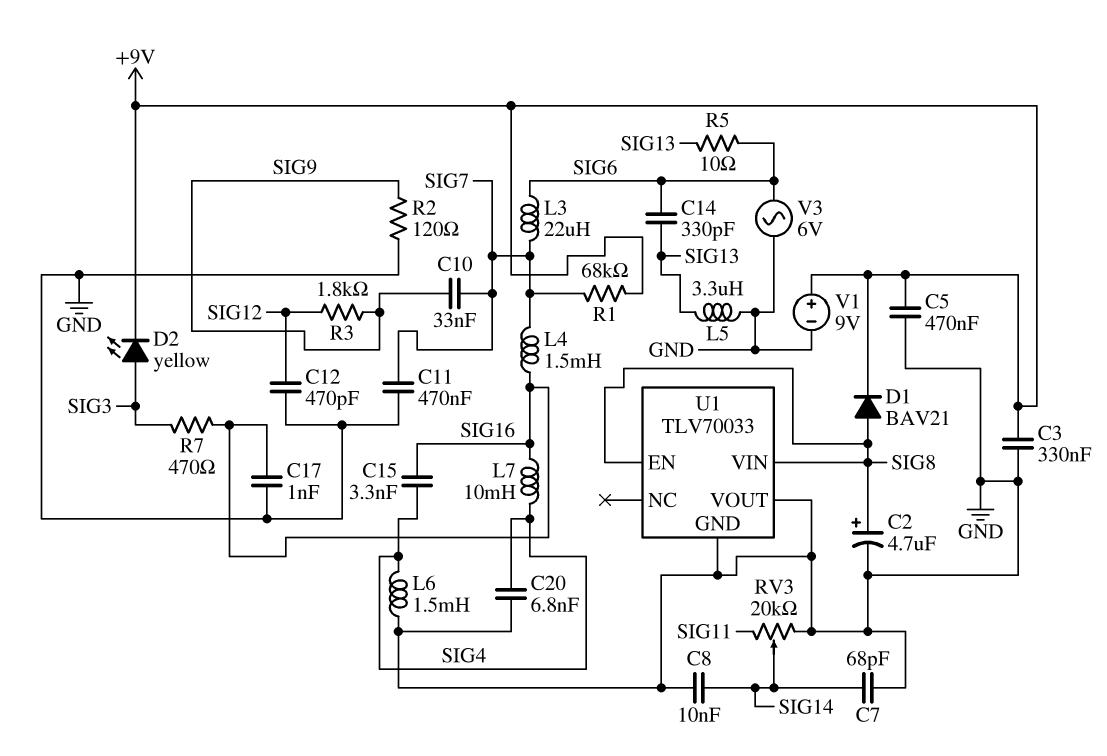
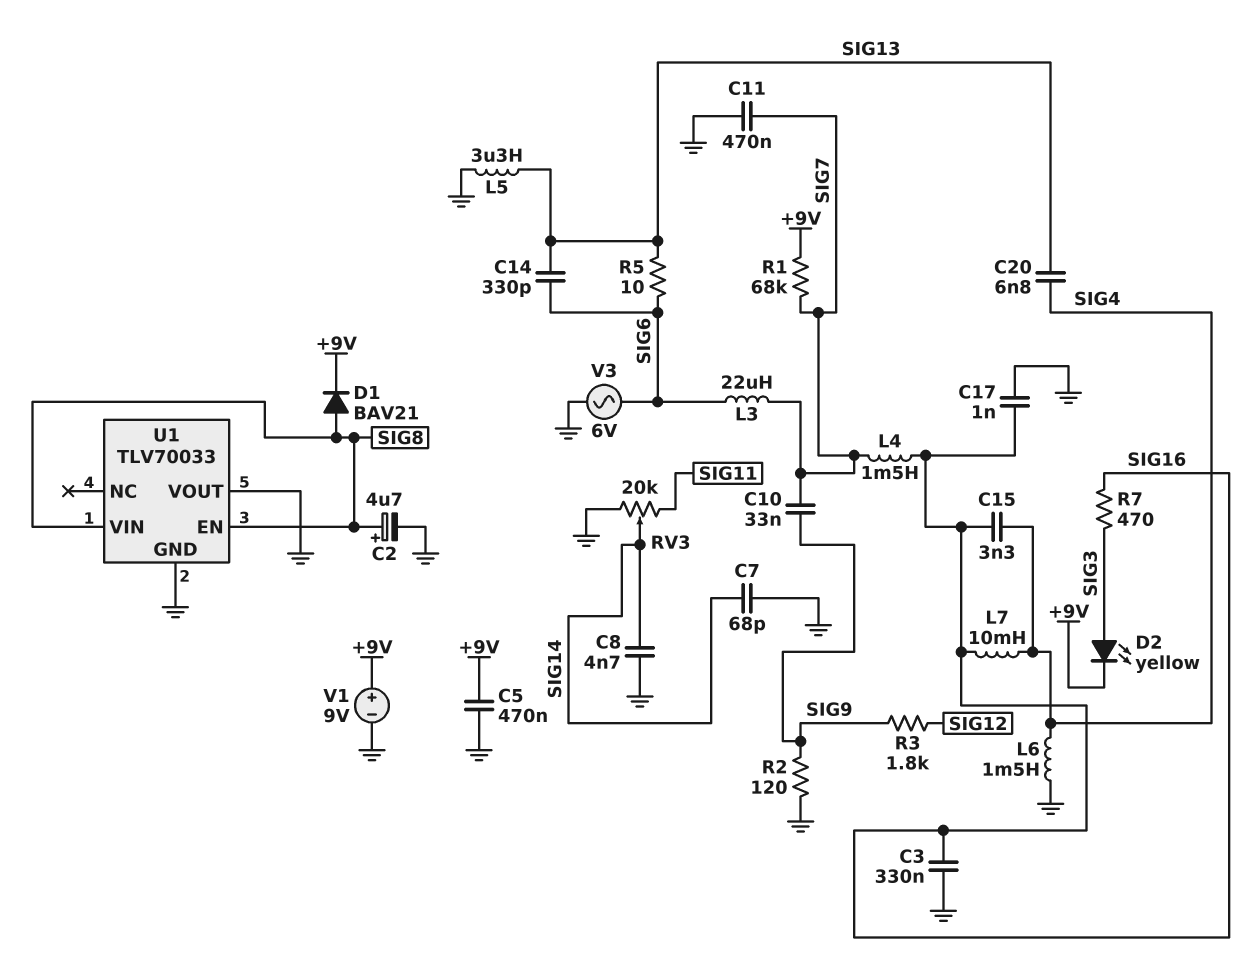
C3: 330nF (+9V, GND) -> 330nF (GND, SIG16)
C8: 10nF (GND, SIG14) -> 4.7nF (GND, SIG14)
C12: 470pF (GND, SIG12) -> none
C20: 6.8nF (GND, SIG4) -> 6.8nF (SIG4, SIG13)

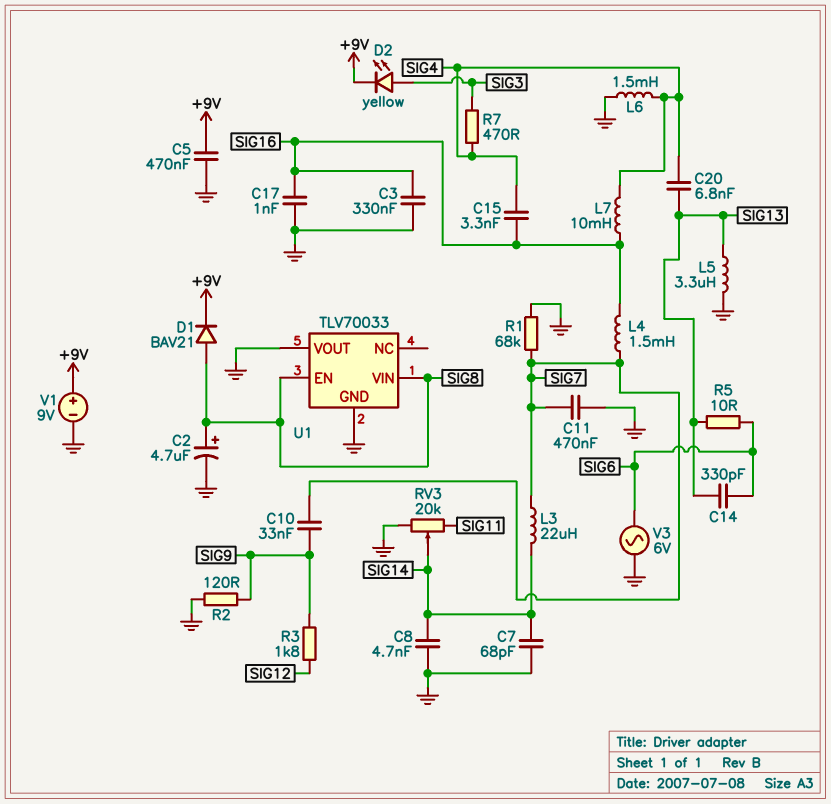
L3: 22uH (SIG6, SIG7) -> 22uH (SIG7, SIG14)
R1: 68k (+9V, SIG7) -> 68k (GND, SIG7)
R7: 470 (SIG3, SIG16) -> 470 (SIG3, SIG4)

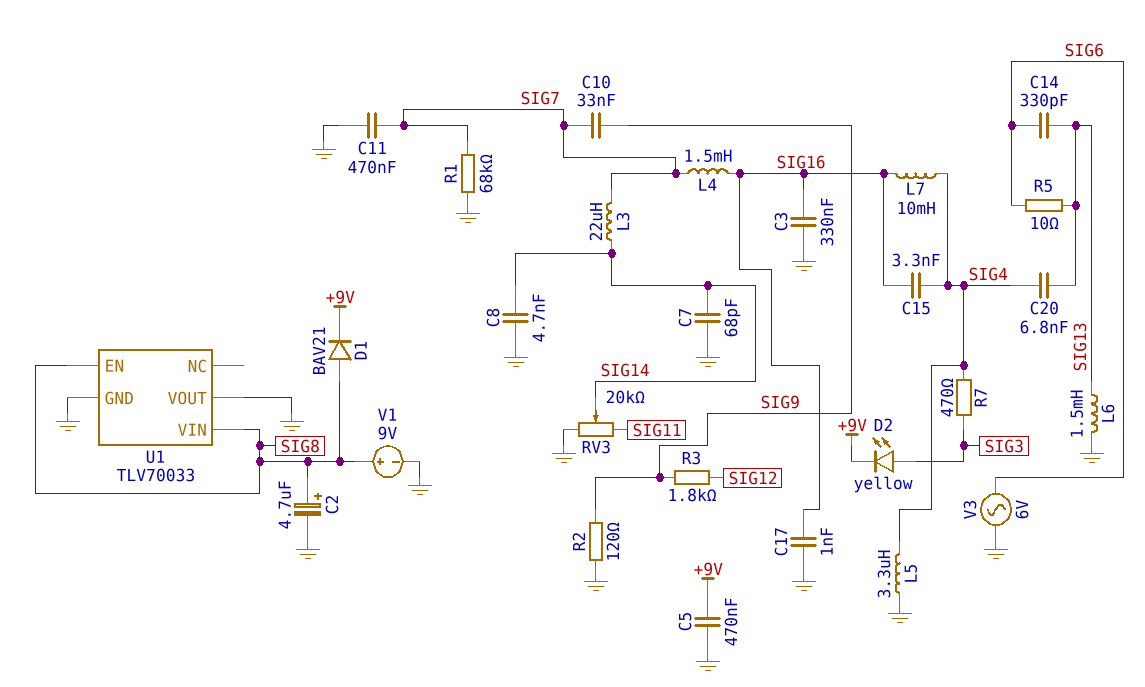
L5: 3.3uH (GND, SIG13) -> 3.3uH (GND, SIG4)
L6: 1.5mH (GND, SIG4) -> 1.5mH (GND, SIG13)
V1: 9V (plus +9V, minus GND) -> 9V (plus SIG8, minus GND)

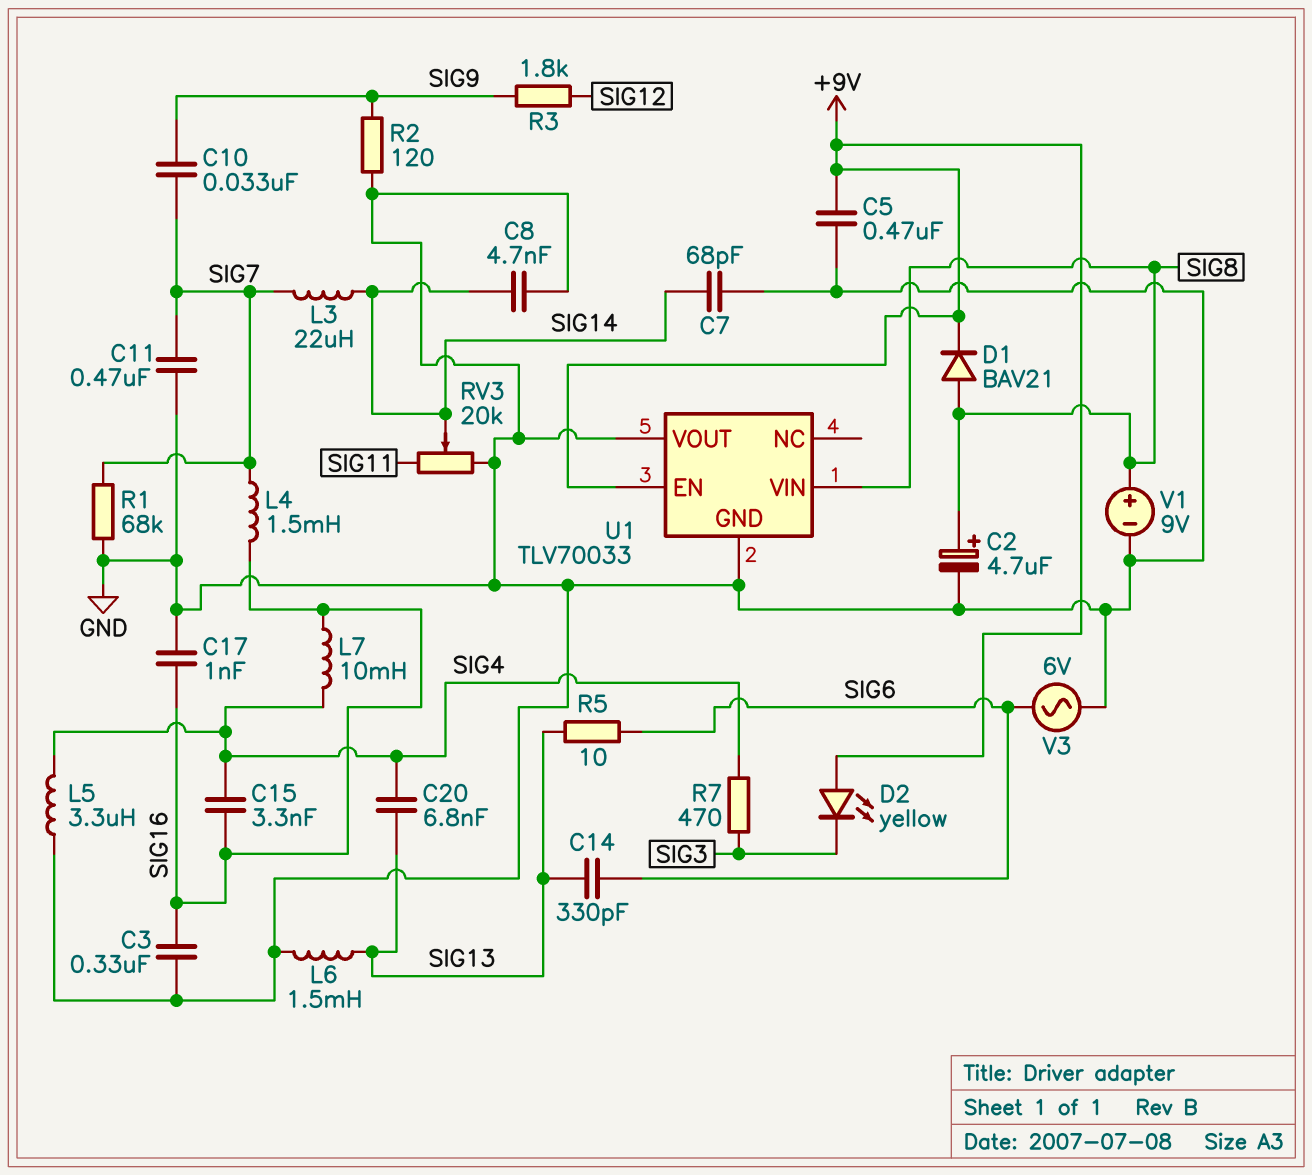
D2: LED yellow (A SIG3, K +9V) -> LED yellow (A +9V, K SIG3)
U1 pin EN: SIG8 -> +9V

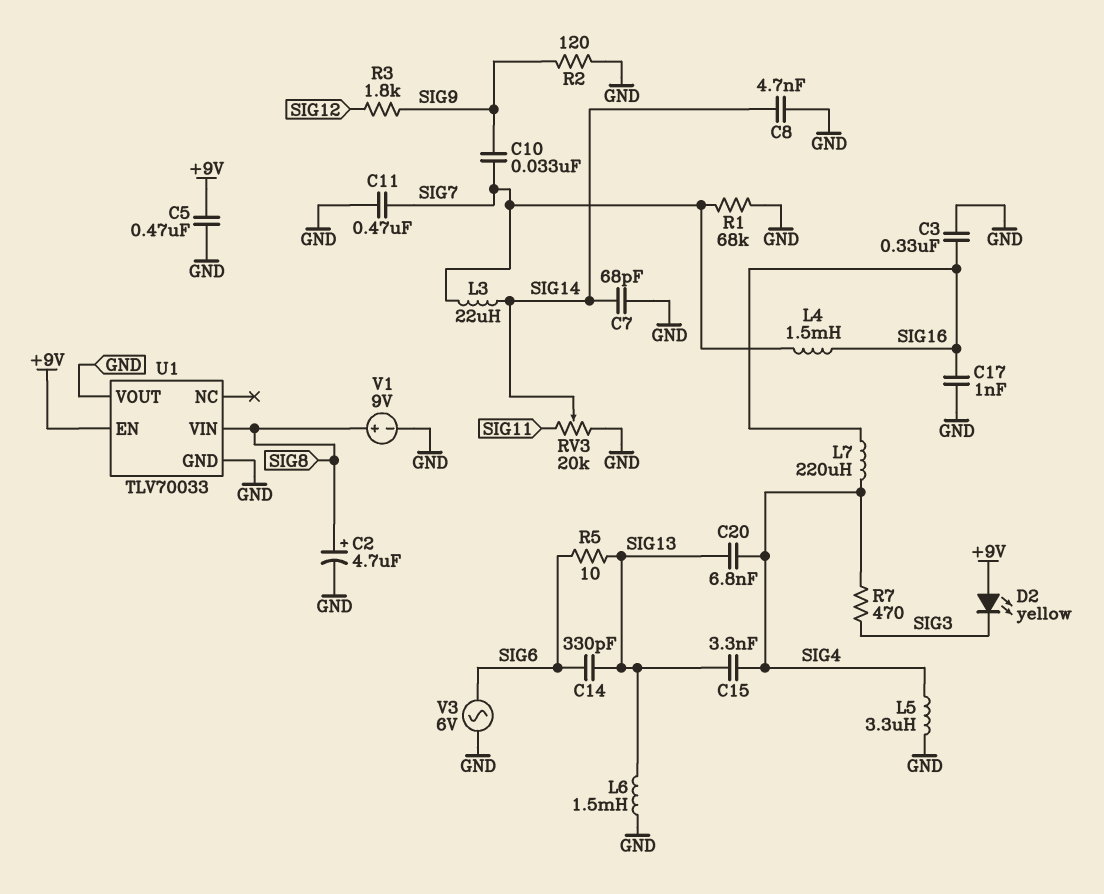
C15: 3.3nF (SIG4, SIG16) -> 3.3nF (SIG4, SIG13)
D1: diode BAV21 (A SIG8, K +9V) -> none
L7: 10mH (SIG4, SIG16) -> 220uH (SIG4, SIG16)

